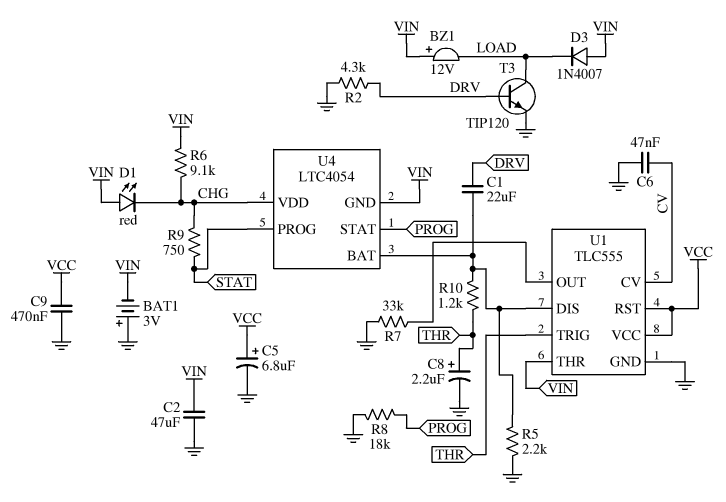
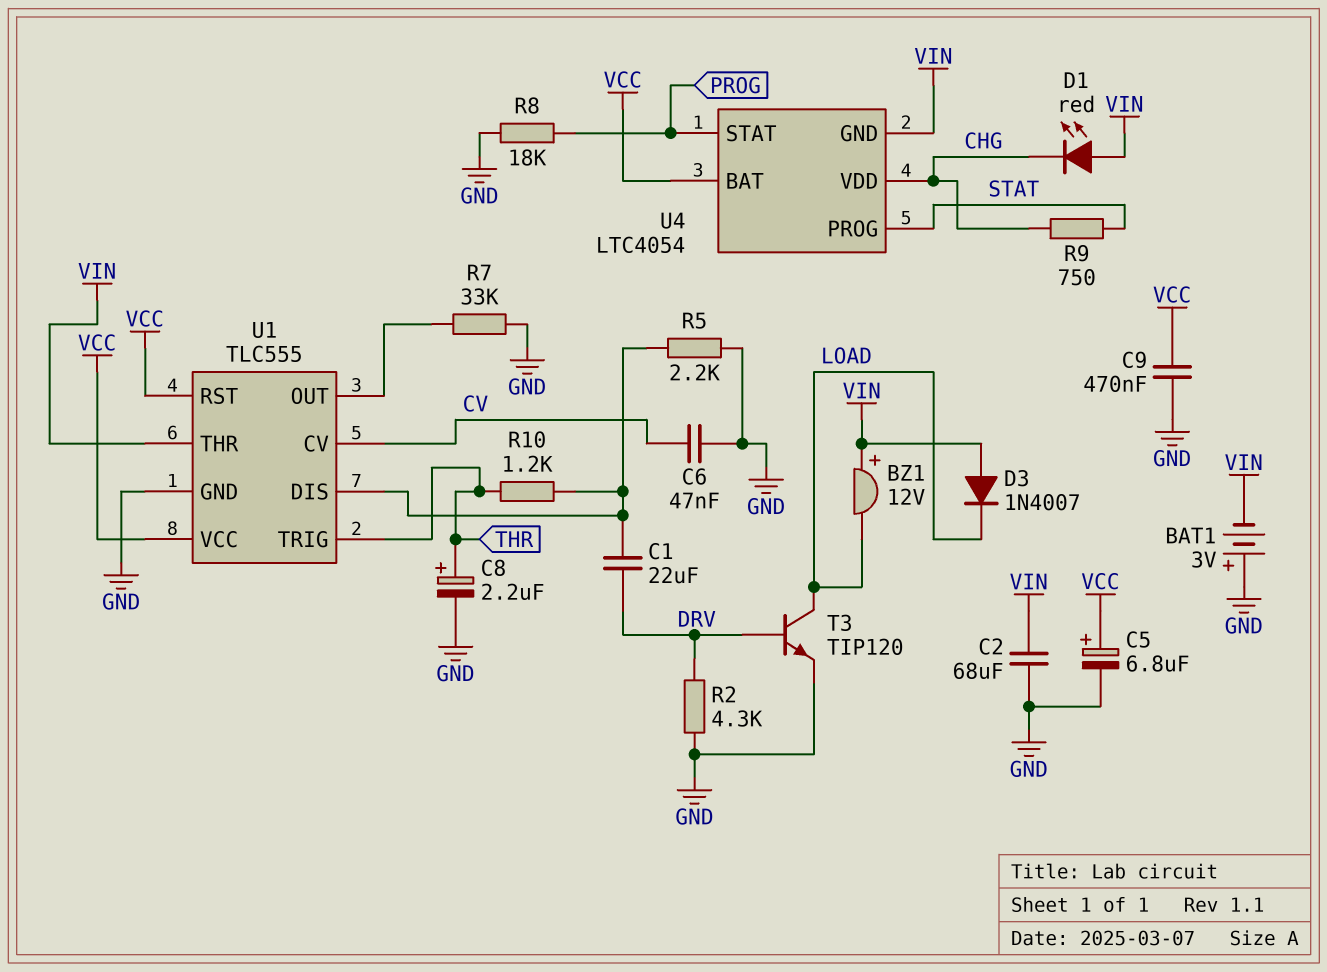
C2: 47uF (GND, VIN) -> 68uF (GND, VIN)
R6: 9.1k (CHG, VIN) -> none
U4 pin BAT: U1/DIS -> VCC

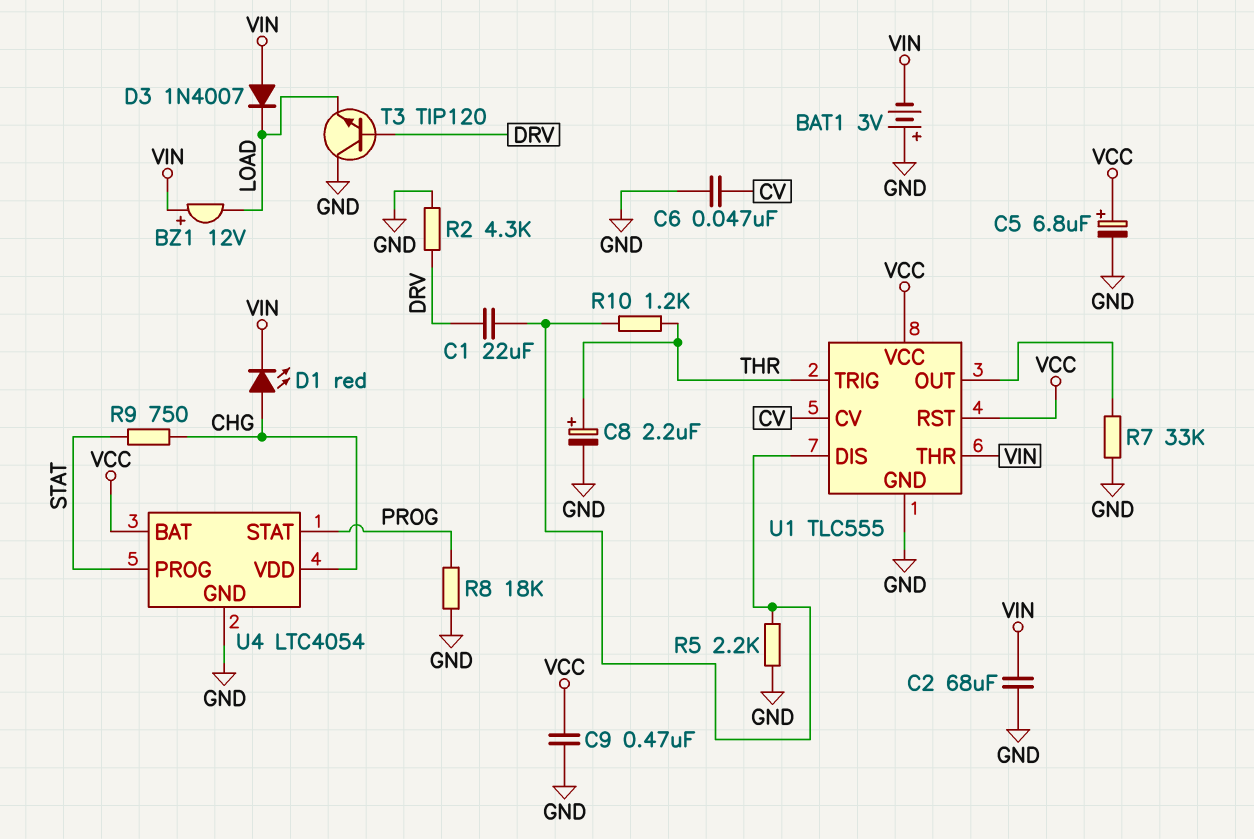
D1: LED red (A VIN, K CHG) -> LED red (A CHG, K VIN)
T3: NPN TIP120 (B DRV, C LOAD, E GND) -> NPN TIP120 (B DRV, C GND, E LOAD)
U4 pin GND: VIN -> GND

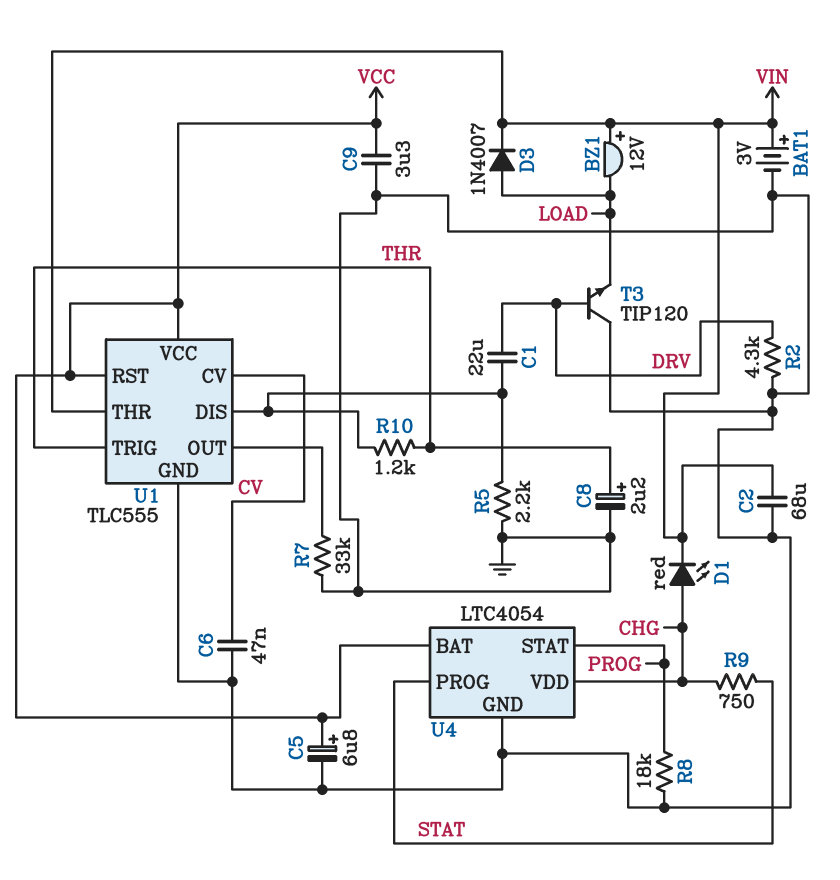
BAT1: 3V (plus GND, minus VIN) -> 3V (plus VIN, minus GND)
C9: 470nF (GND, VCC) -> 3.3uF (GND, VCC)
D3: diode 1N4007 (A VIN, K LOAD) -> diode 1N4007 (A LOAD, K VIN)

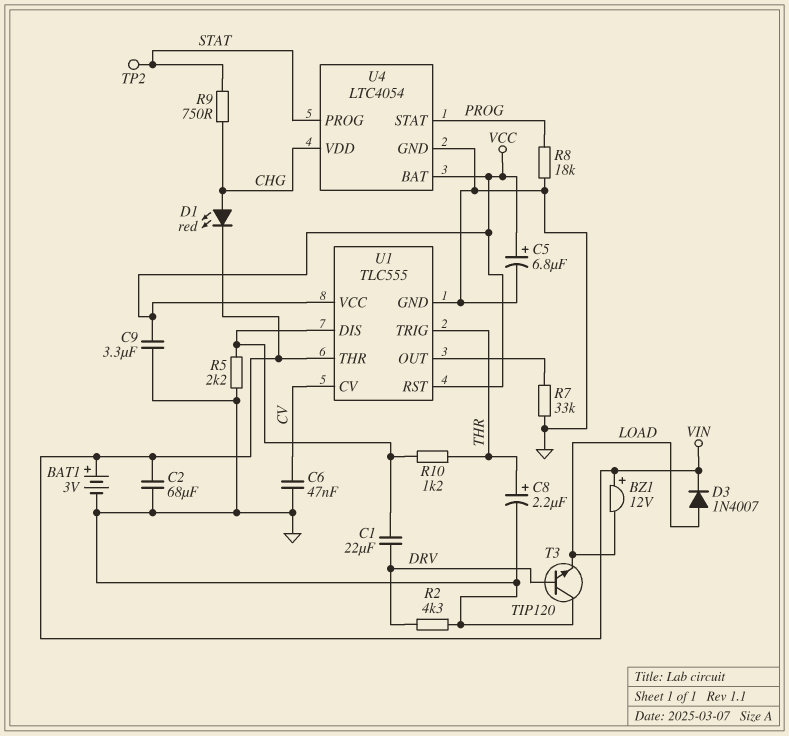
TP2: none -> test point (STAT)

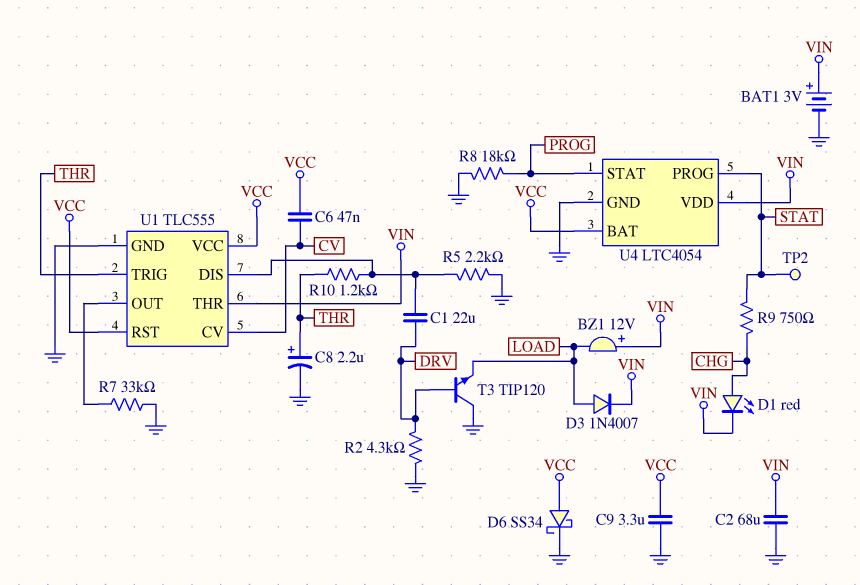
C5: 6.8uF (plus VCC, minus GND) -> none
C6: 47nF (CV, GND) -> 47nF (CV, VCC)
D6: none -> schottky SS34 (A VCC, K GND)
U4 pin VDD: CHG -> VIN

